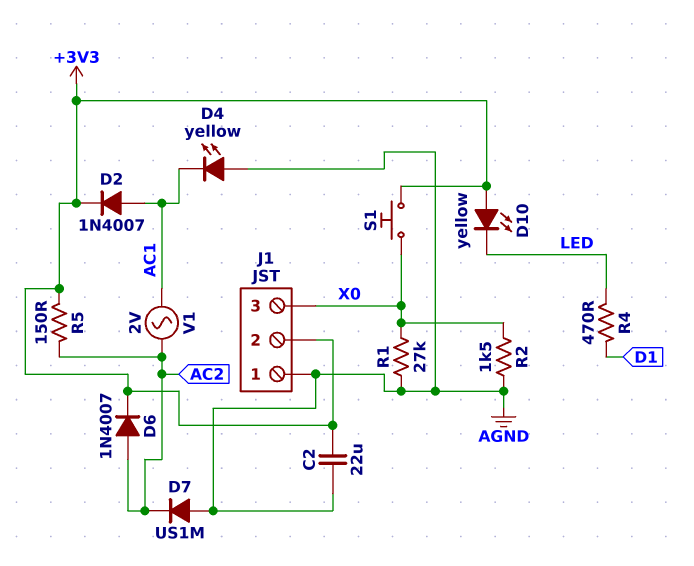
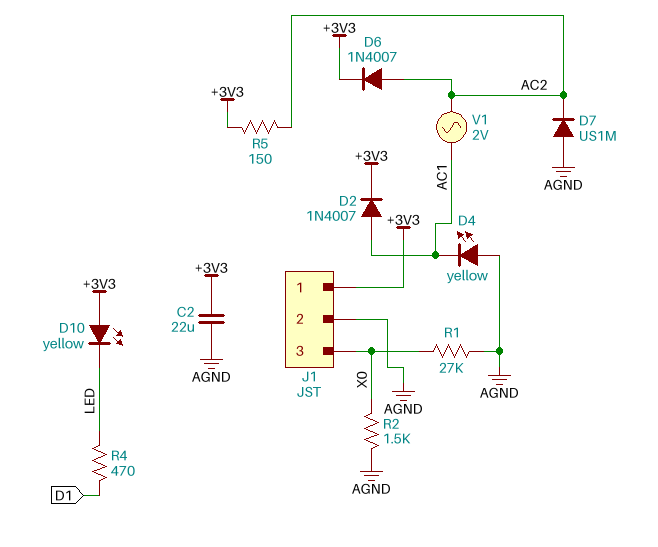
J1 pin 1: AGND -> +3V3
J1 pin 2: +3V3 -> AGND
S1: button (+3V3, X0) -> none

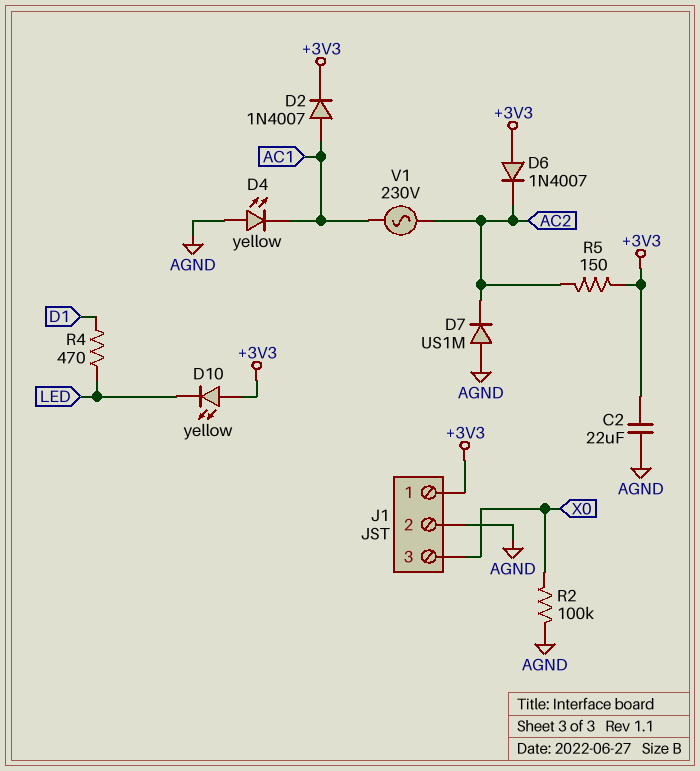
D6: diode 1N4007 (A AC2, K +3V3) -> diode 1N4007 (A +3V3, K AC2)
R1: 27k (AGND, X0) -> none
R2: 1.5k (AGND, X0) -> 100k (AGND, X0)
V1: AC 2V (AC1, AC2) -> AC 230V (AC1, AC2)

